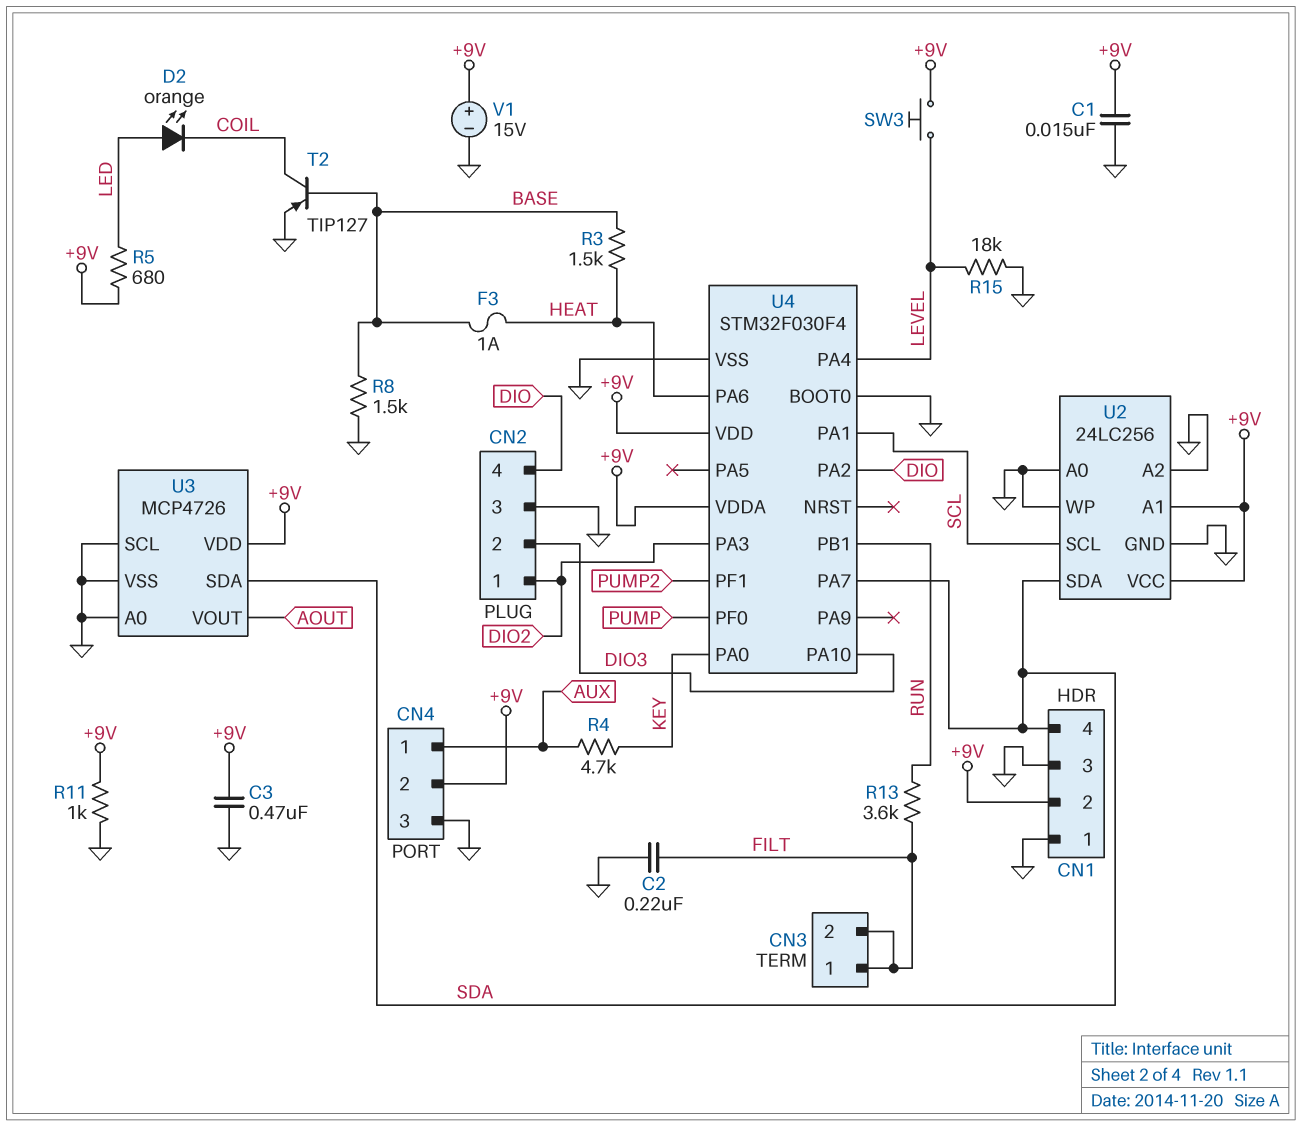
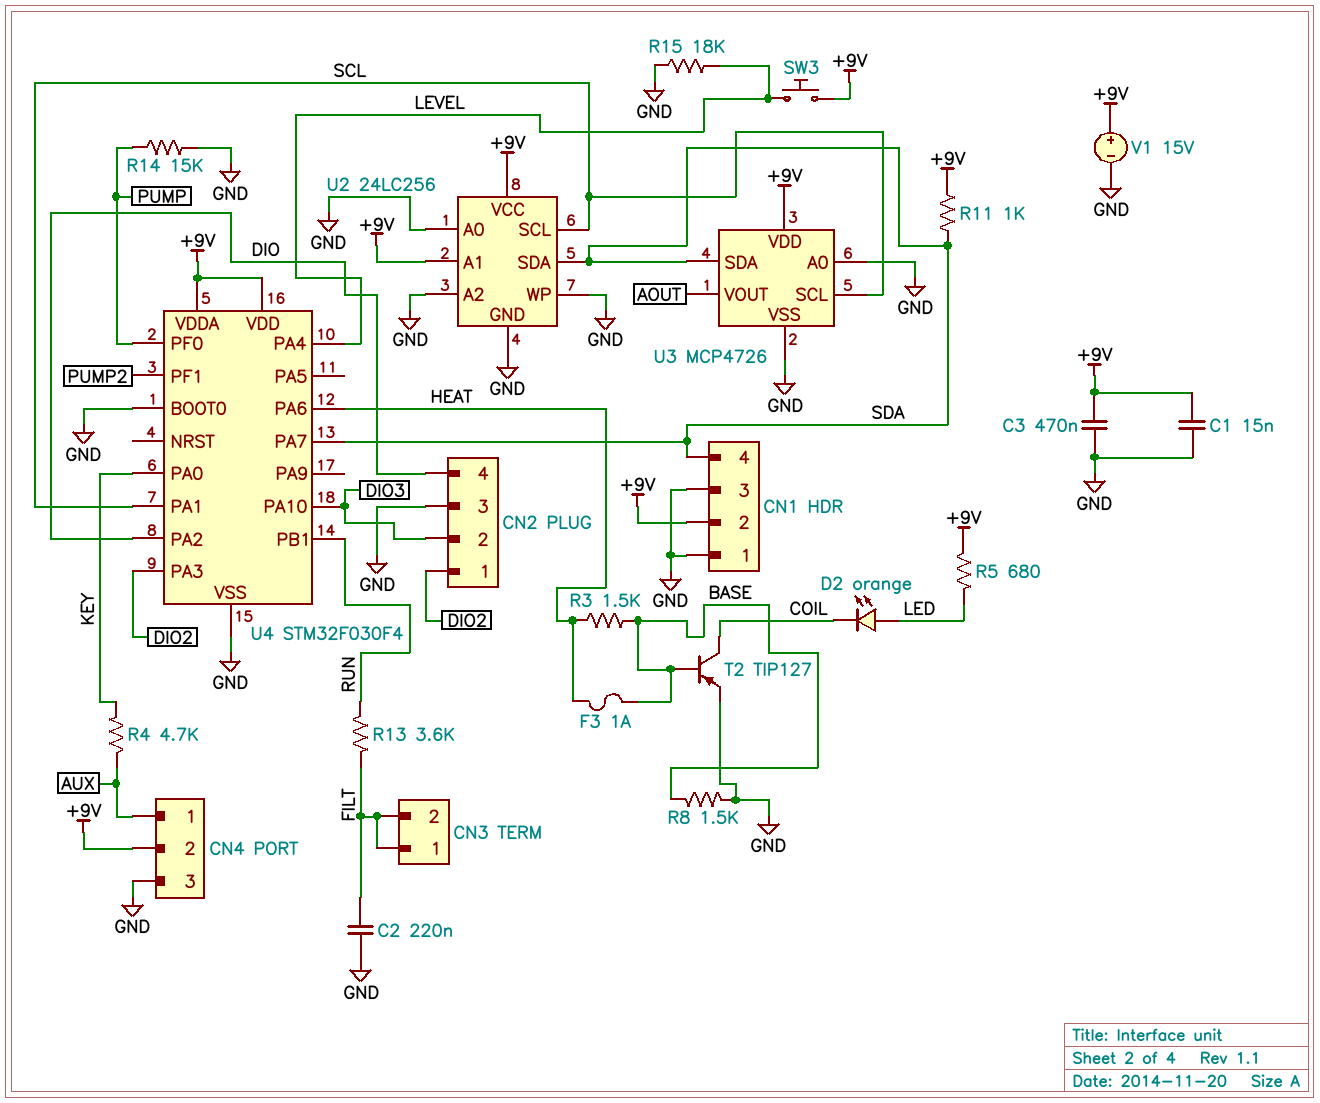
R11: 1k (+9V, GND) -> 1k (+9V, SDA)
R14: none -> 15k (GND, PUMP)
U3 pin SCL: GND -> SCL

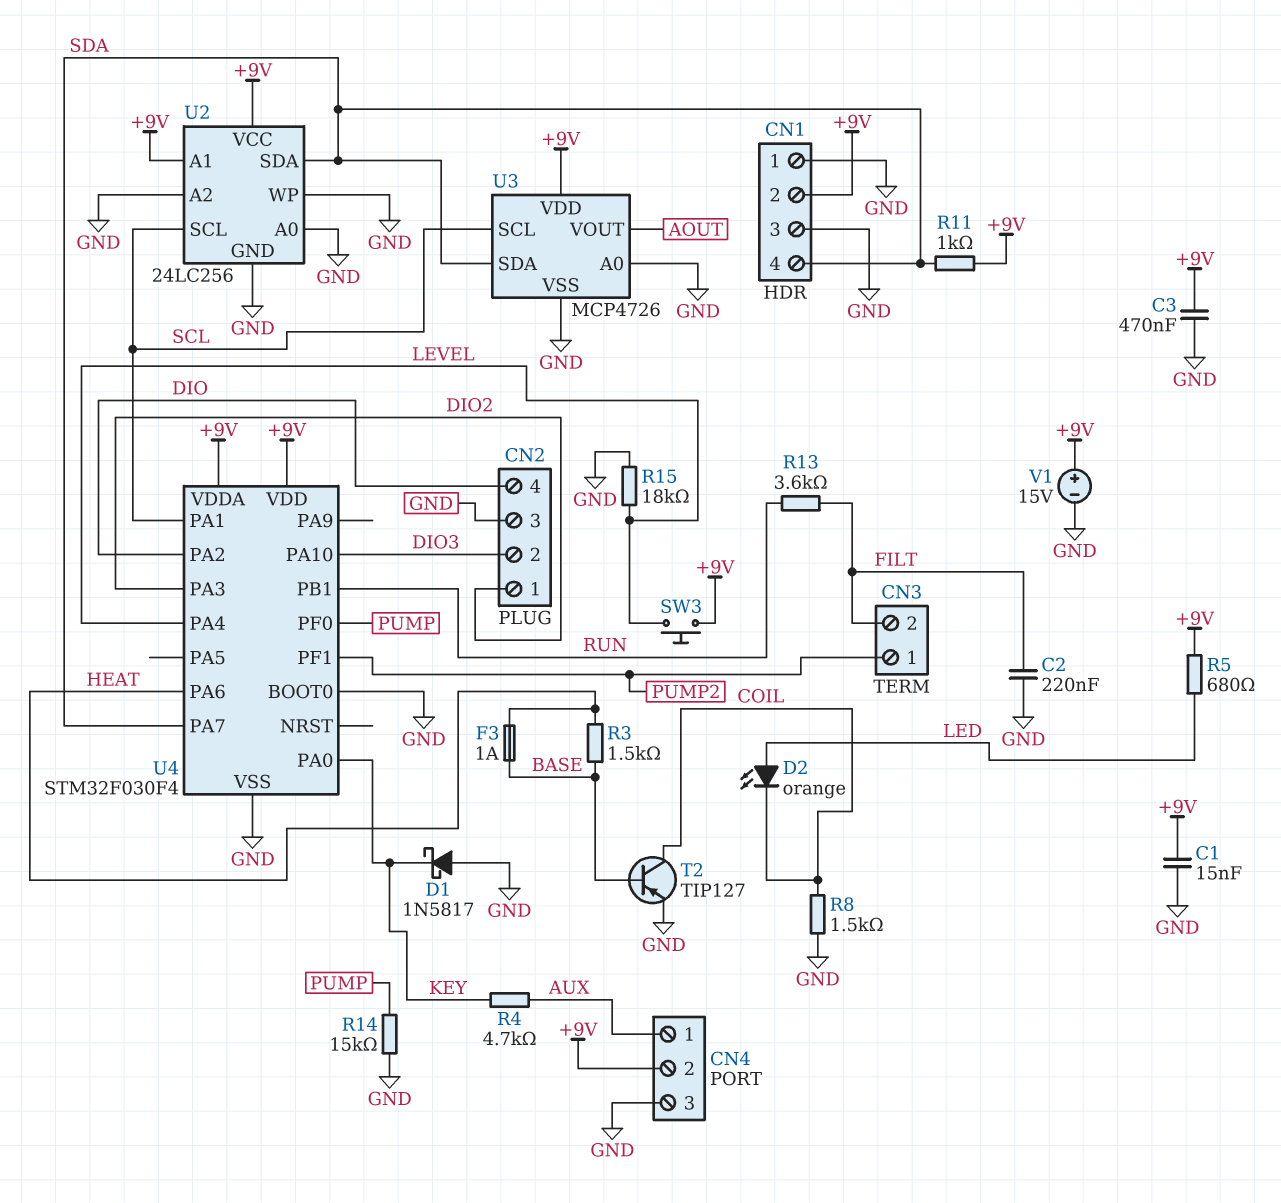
CN3 pin 1: FILT -> PUMP2
D1: none -> schottky 1N5817 (A GND, K KEY)
R8: 1.5k (BASE, GND) -> 1.5k (COIL, GND)

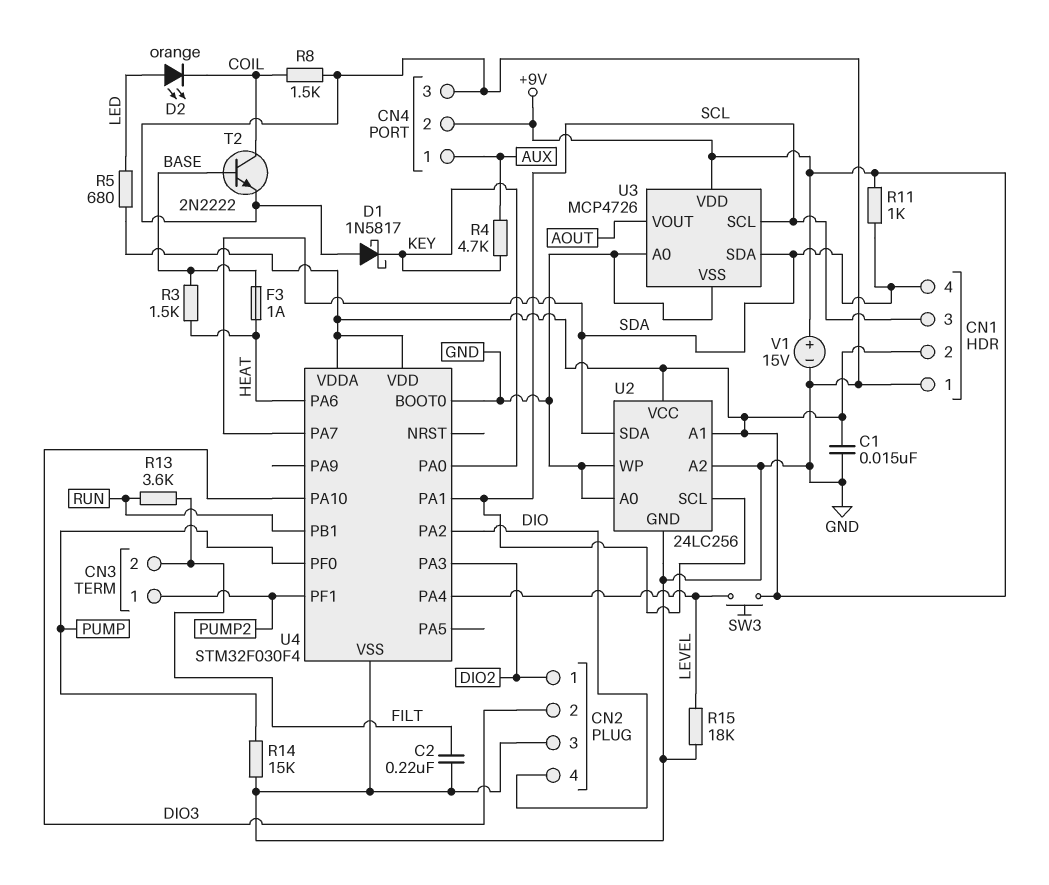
C3: 470nF (+9V, GND) -> none
CN1 pin 3: GND -> SCL
T2: PNP TIP127 (B BASE, C COIL, E GND) -> NPN 2N2222 (B BASE, C COIL, E GND)

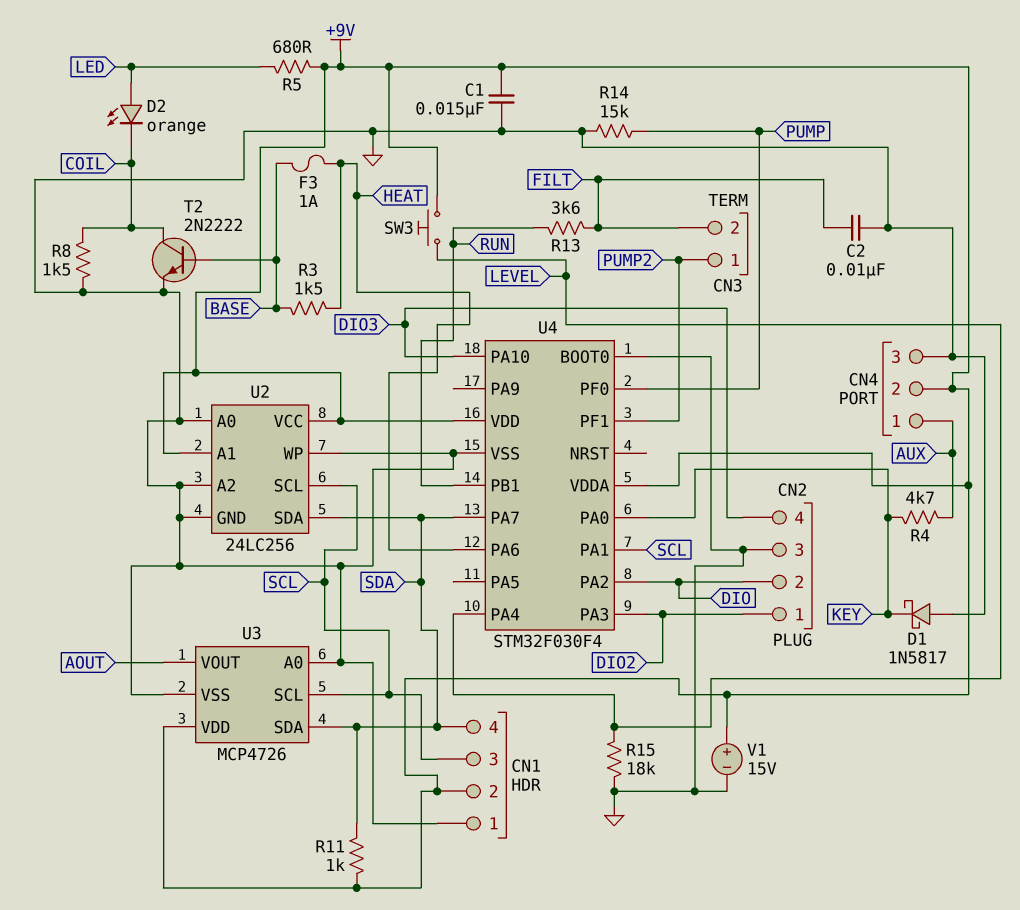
C2: 220nF (FILT, GND) -> 10nF (FILT, GND)
CN2 pin 2: DIO3 -> DIO
CN2 pin 4: DIO -> DIO3

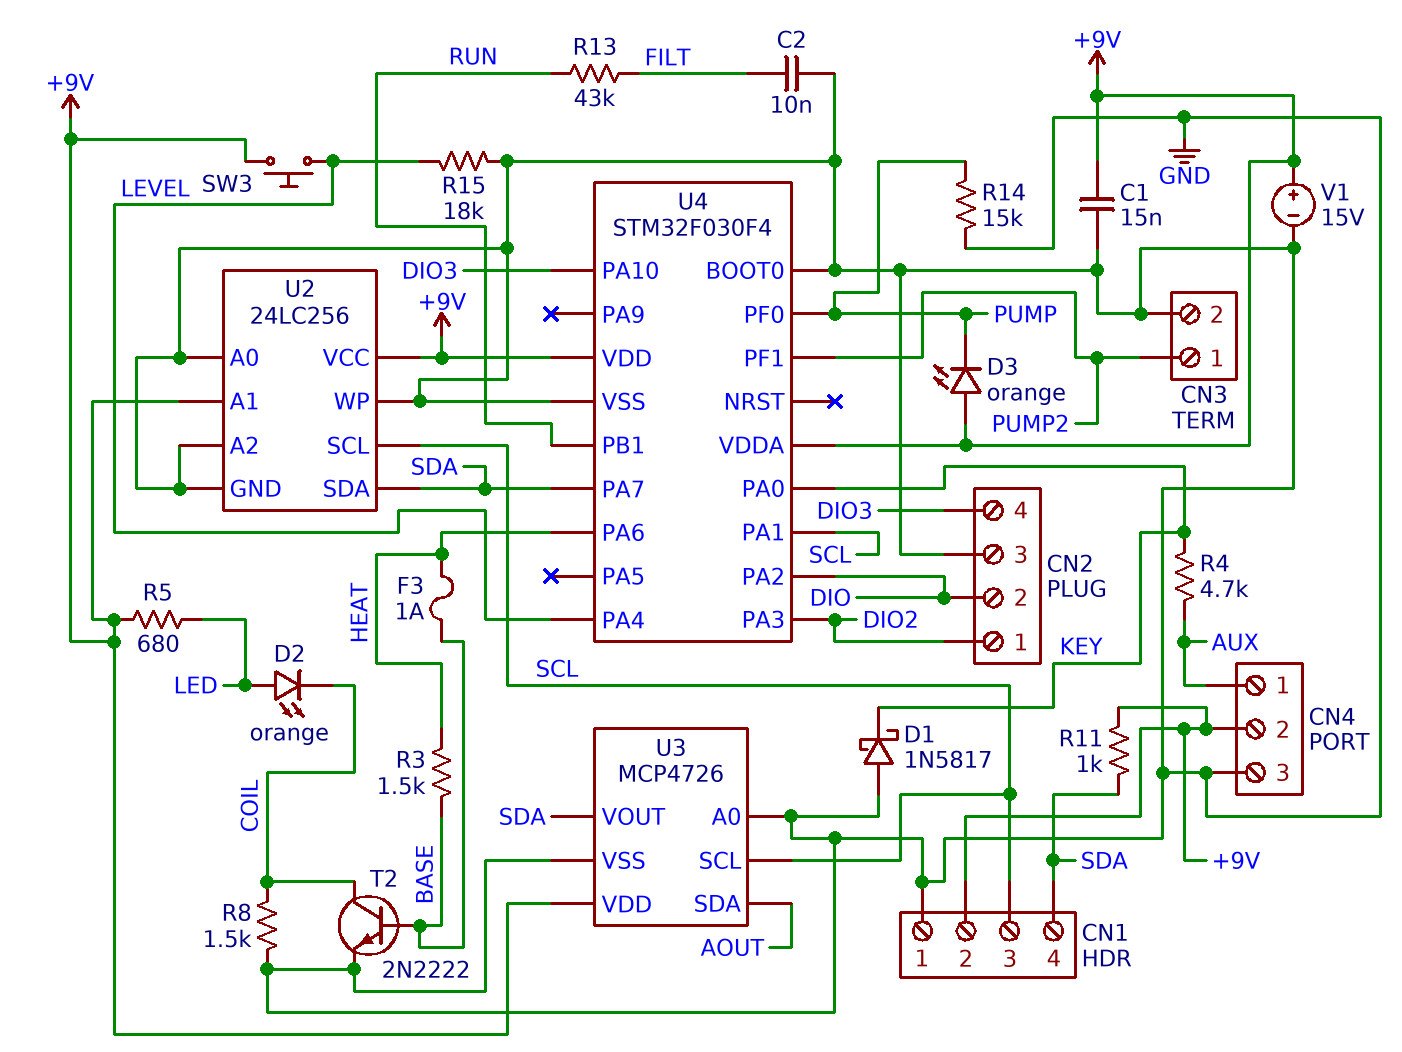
CN3 pin 2: FILT -> GND
D3: none -> LED orange (A +9V, K PUMP)
R13: 3.6k (FILT, RUN) -> 43k (FILT, RUN)
U3 pin SDA: SDA -> AOUT
U3 pin VOUT: AOUT -> SDA

